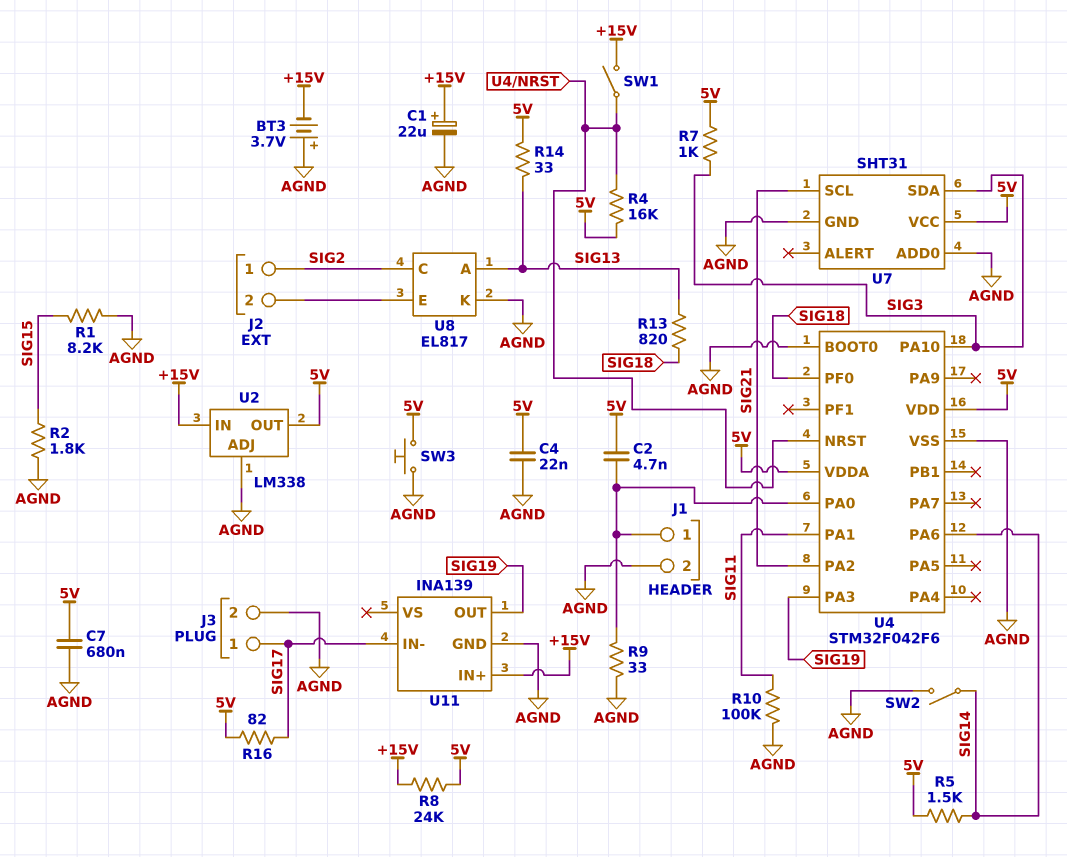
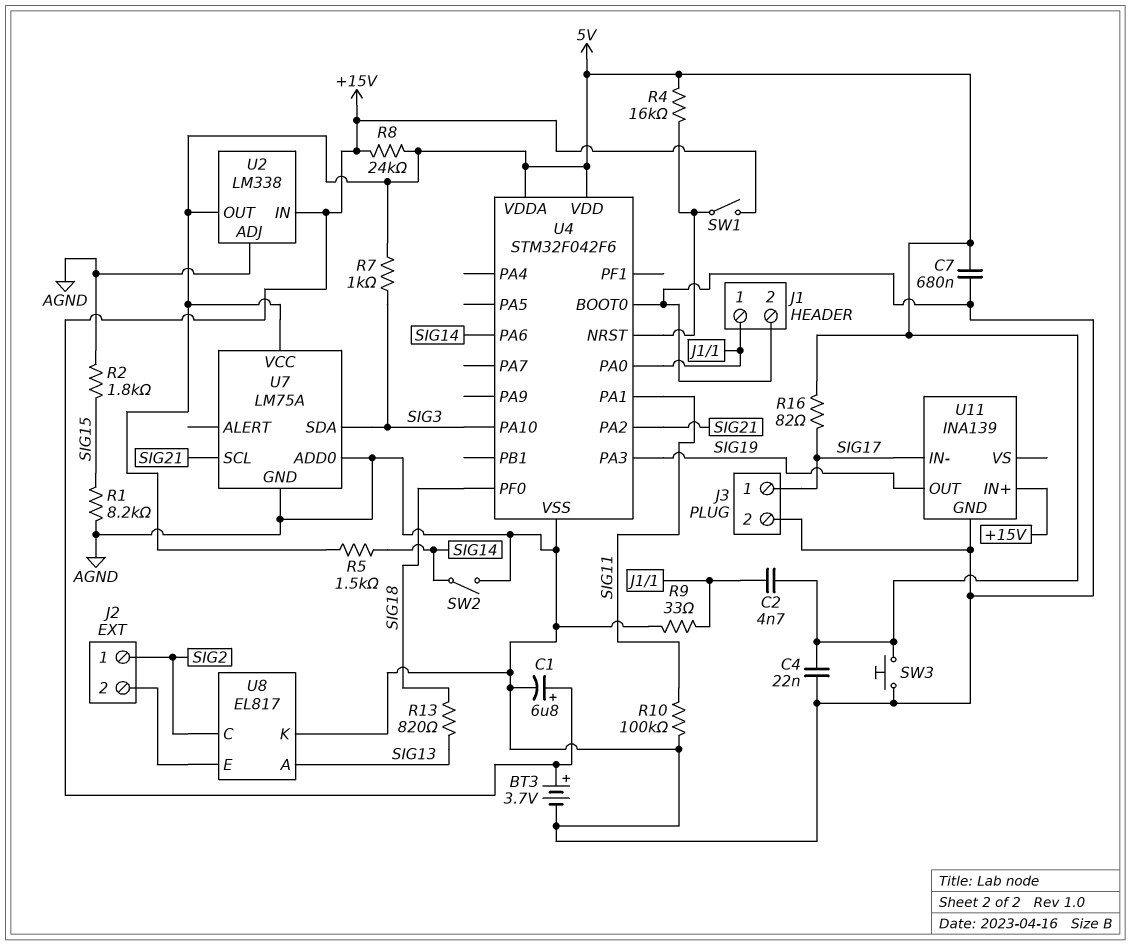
BT3: 3.7V (plus AGND, minus +15V) -> 3.7V (plus +15V, minus AGND)
C1: 22uF (plus +15V, minus AGND) -> 6.8uF (plus +15V, minus AGND)
R14: 33 (5V, SIG13) -> none
U7: SHT31 -> LM75A

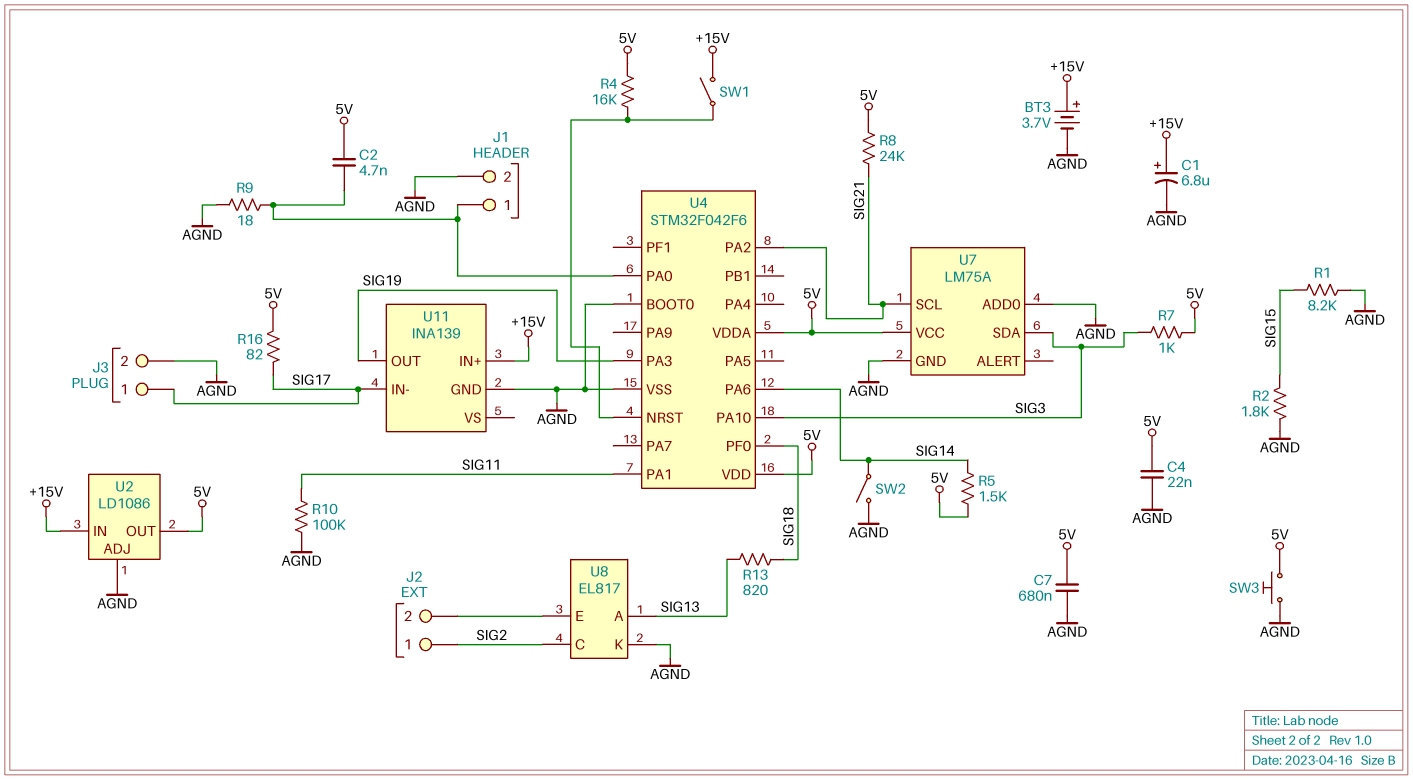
R8: 24k (+15V, 5V) -> 24k (5V, SIG21)
R9: 33 (AGND, J1/1) -> 18 (AGND, J1/1)
U2: LM338 -> LD1086

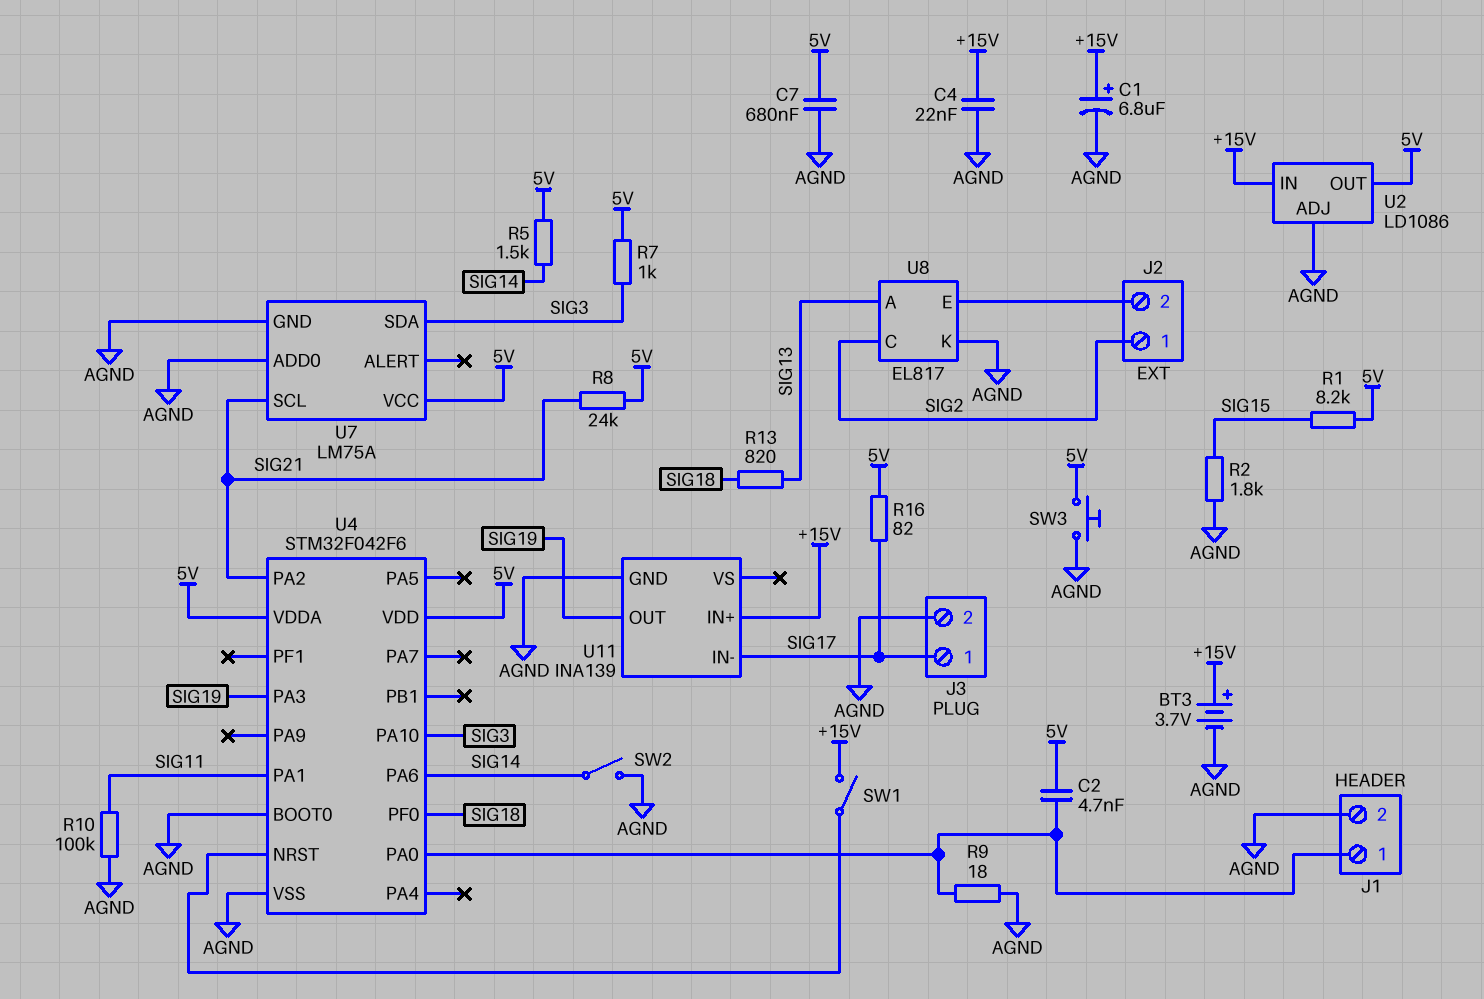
C4: 22nF (5V, AGND) -> 22nF (+15V, AGND)
R1: 8.2k (AGND, SIG15) -> 8.2k (5V, SIG15)
R4: 16k (5V, U4/NRST) -> none

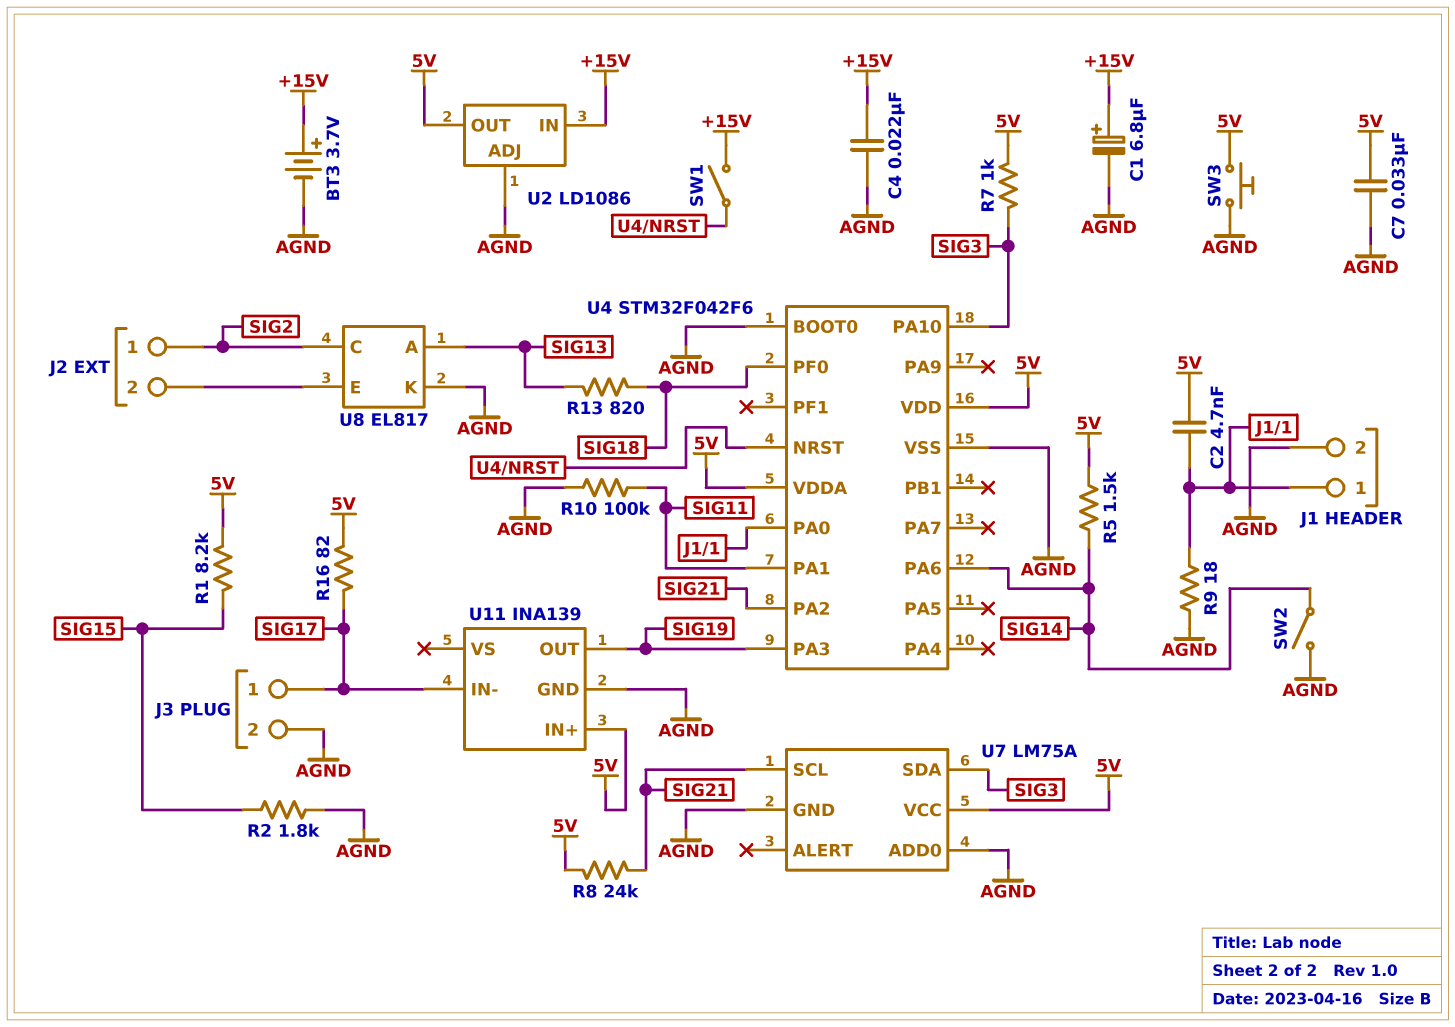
C7: 680nF (5V, AGND) -> 33nF (5V, AGND)
U11 pin IN+: +15V -> 5V

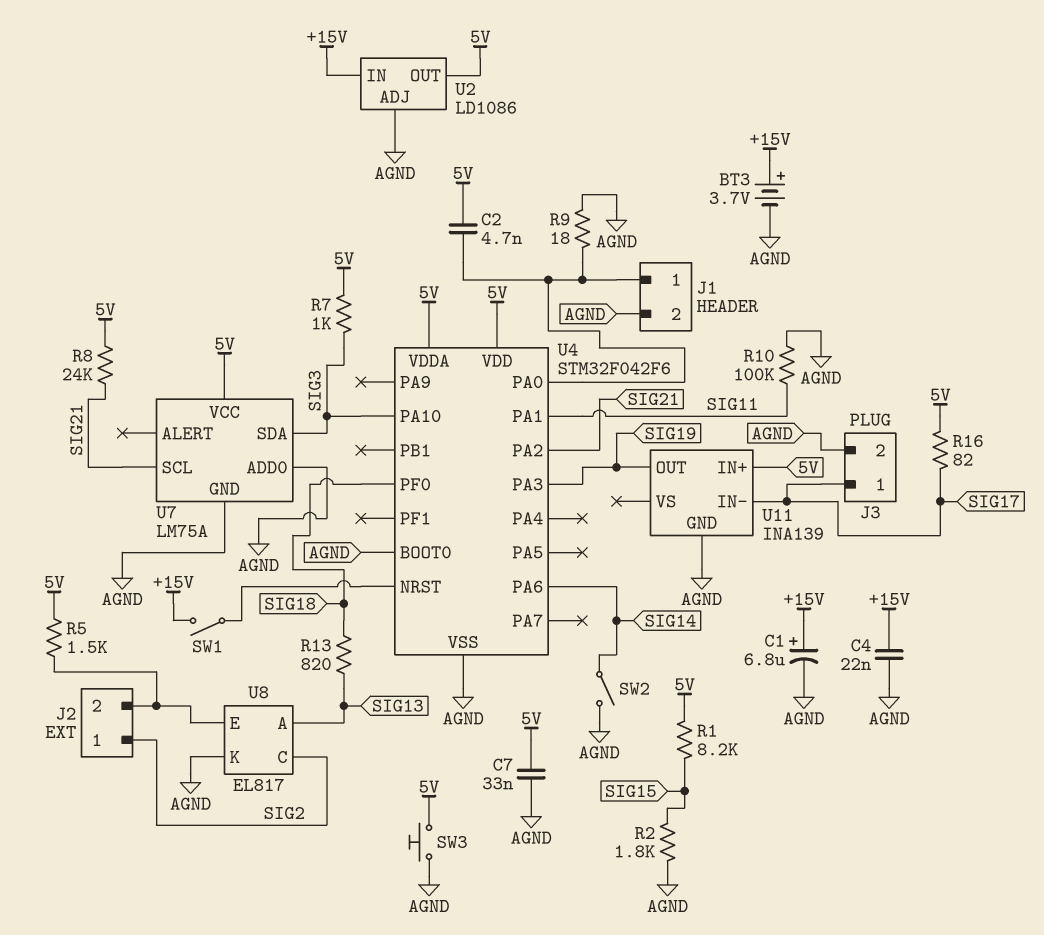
R5: 1.5k (5V, SIG14) -> 1.5k (5V, J2/2)

